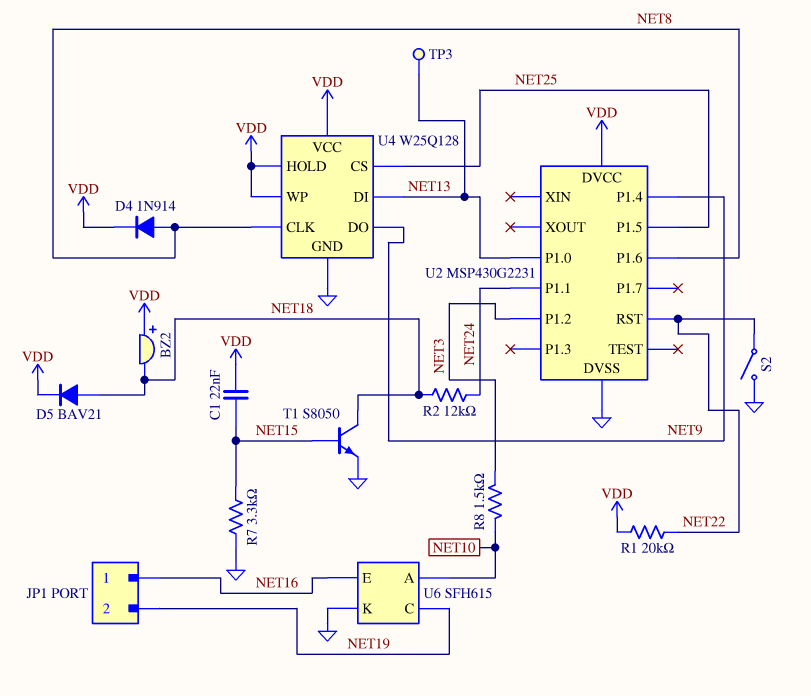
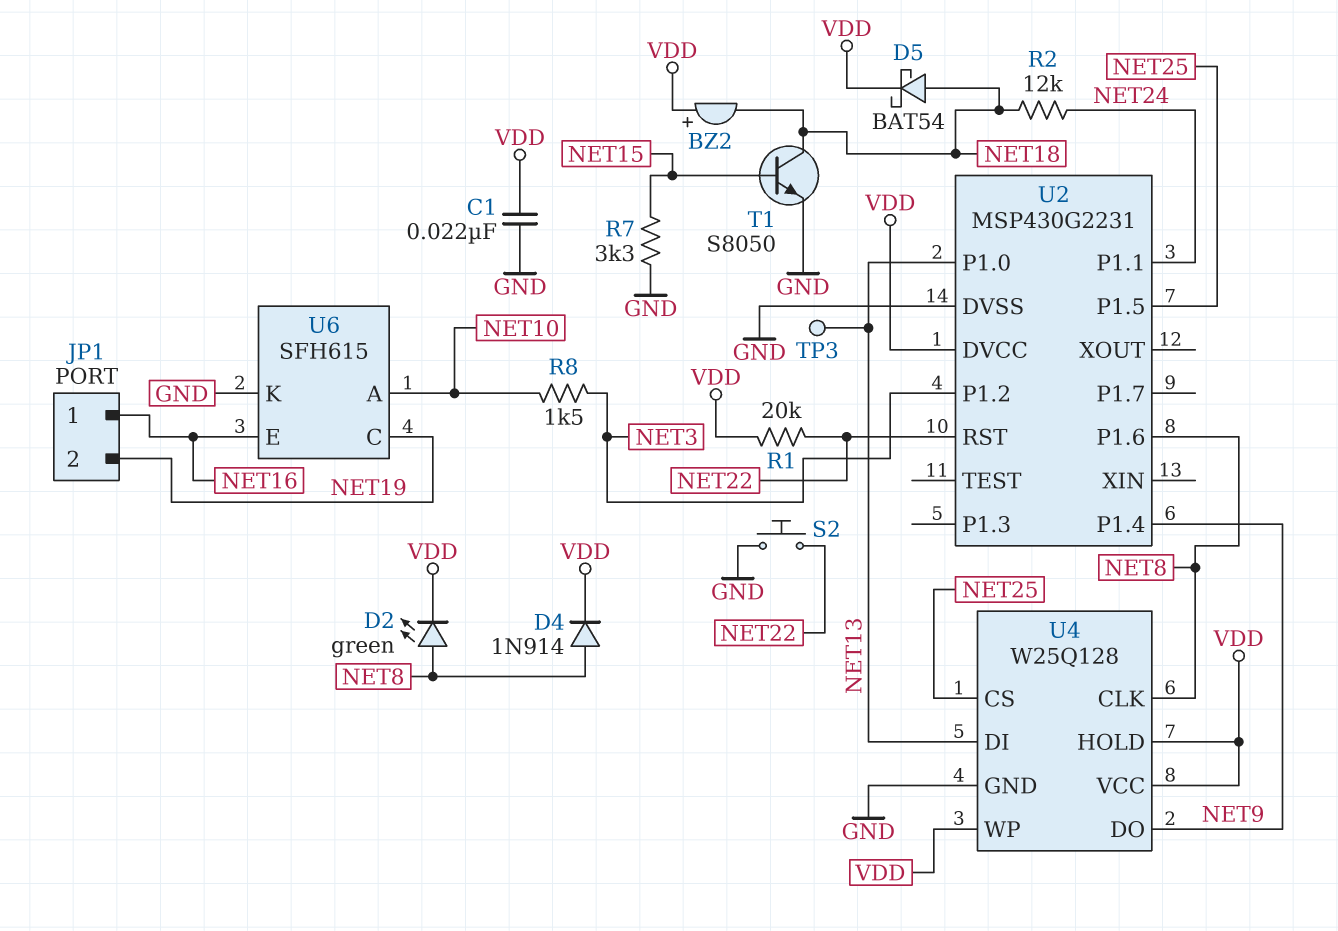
C1: 22nF (NET15, VDD) -> 22nF (GND, VDD)
D2: none -> LED green (A NET8, K VDD)
D5: diode BAV21 (A NET18, K VDD) -> schottky BAT54 (A NET18, K VDD)
S2: switch (GND, NET22) -> button (GND, NET22)

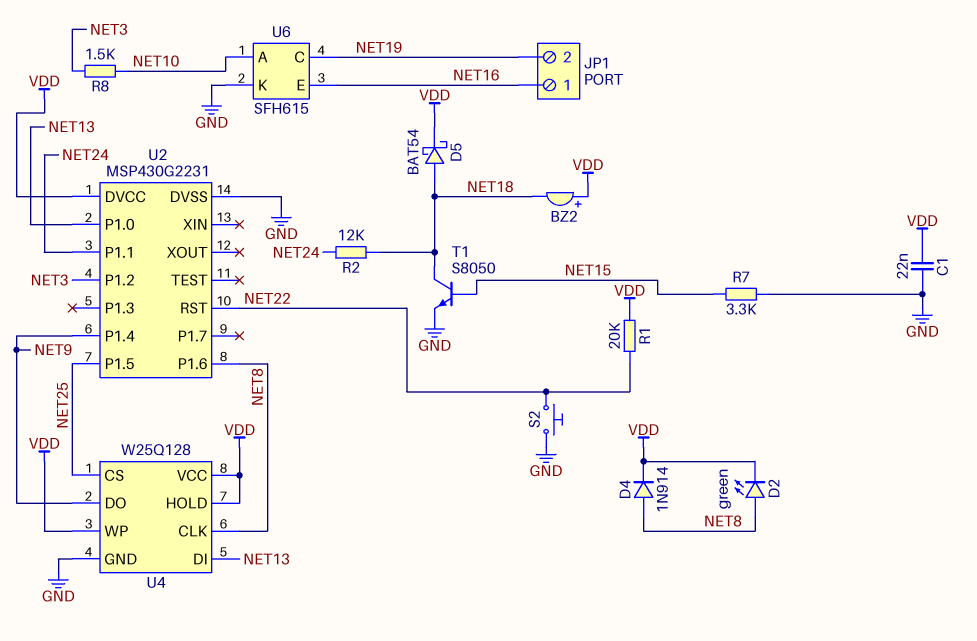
TP3: test point (NET13) -> none

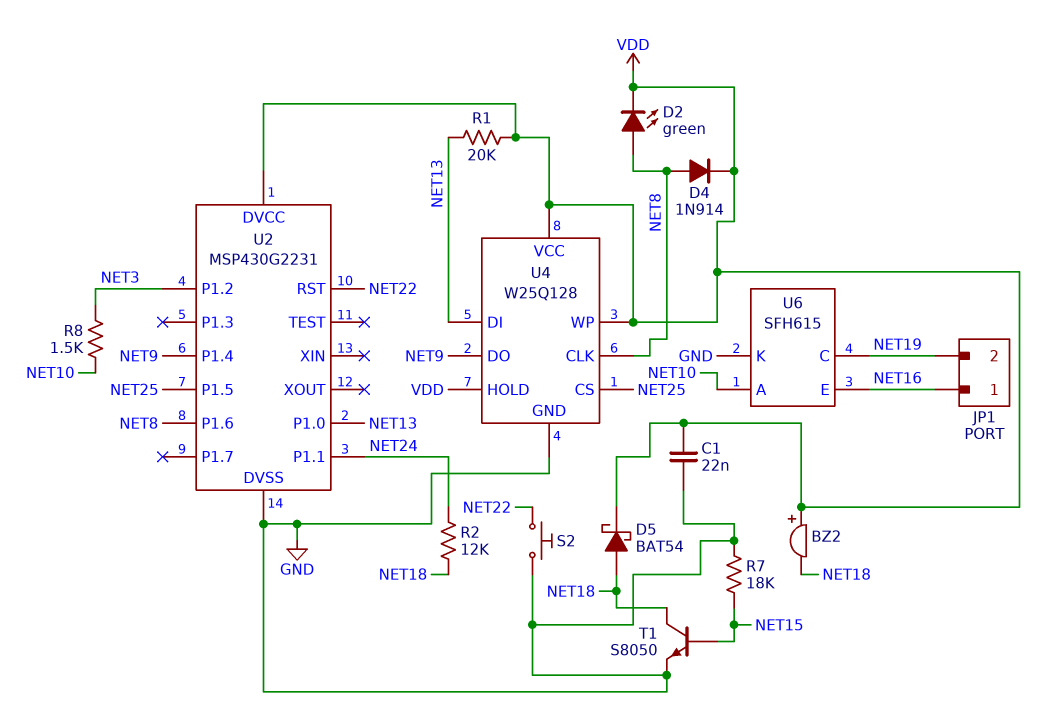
R1: 20k (NET22, VDD) -> 20k (NET13, VDD)
R7: 3.3k (GND, NET15) -> 18k (GND, NET15)

